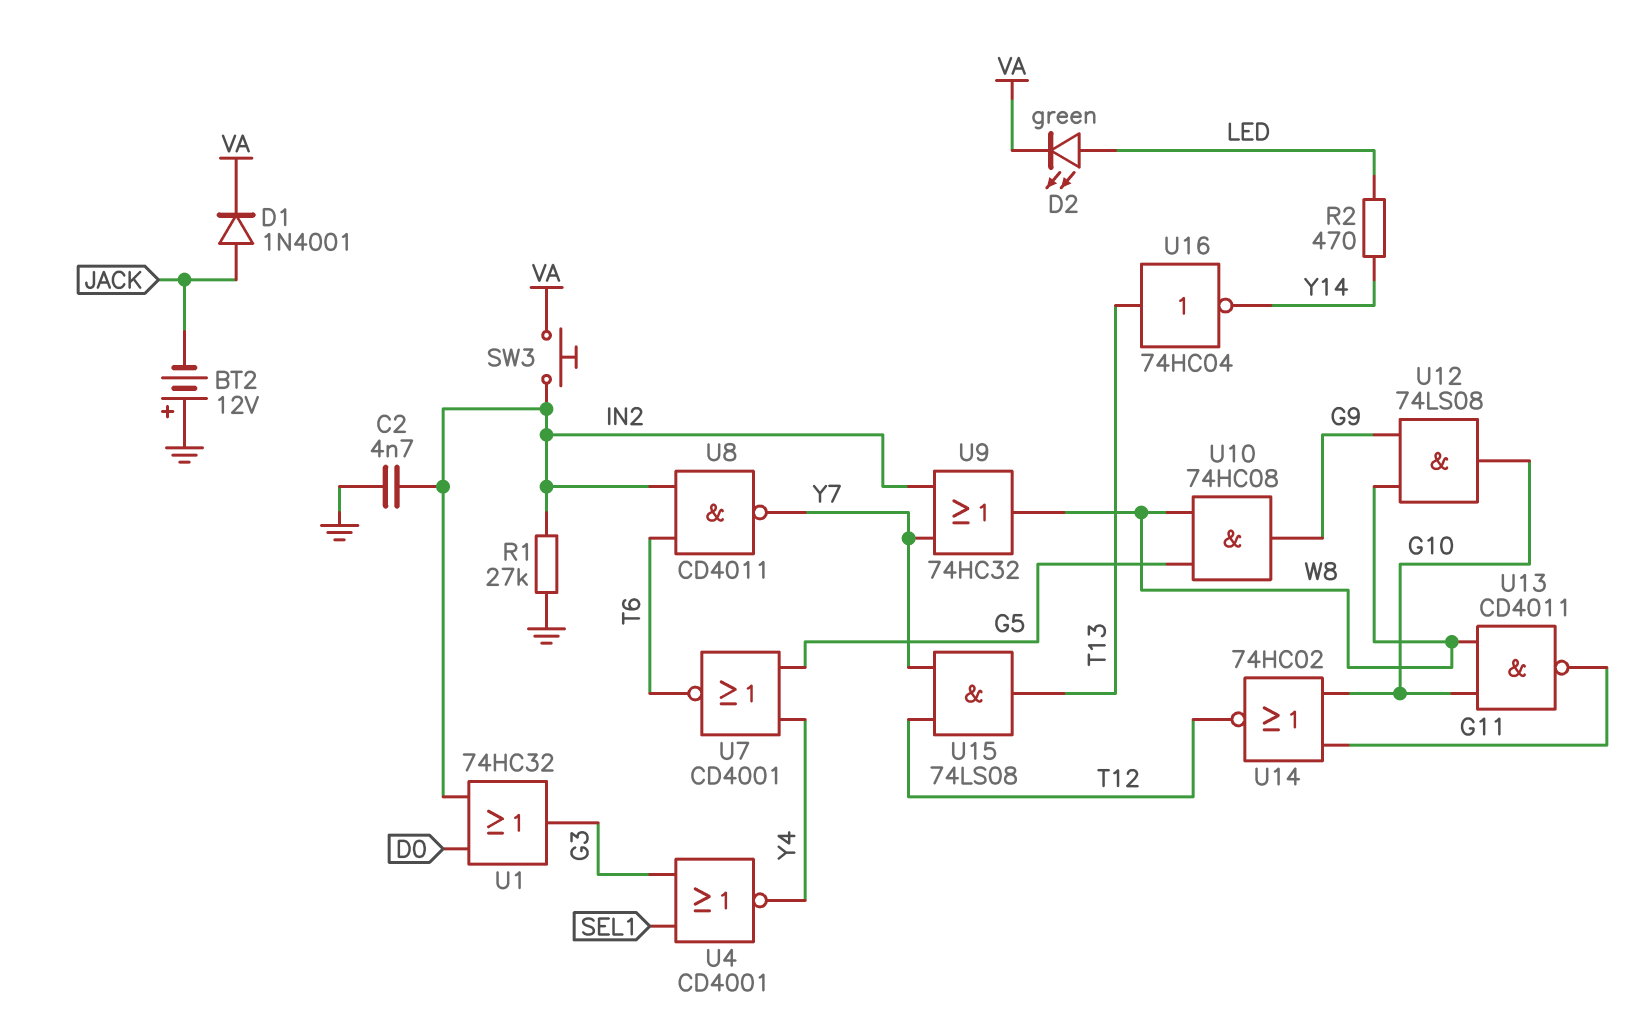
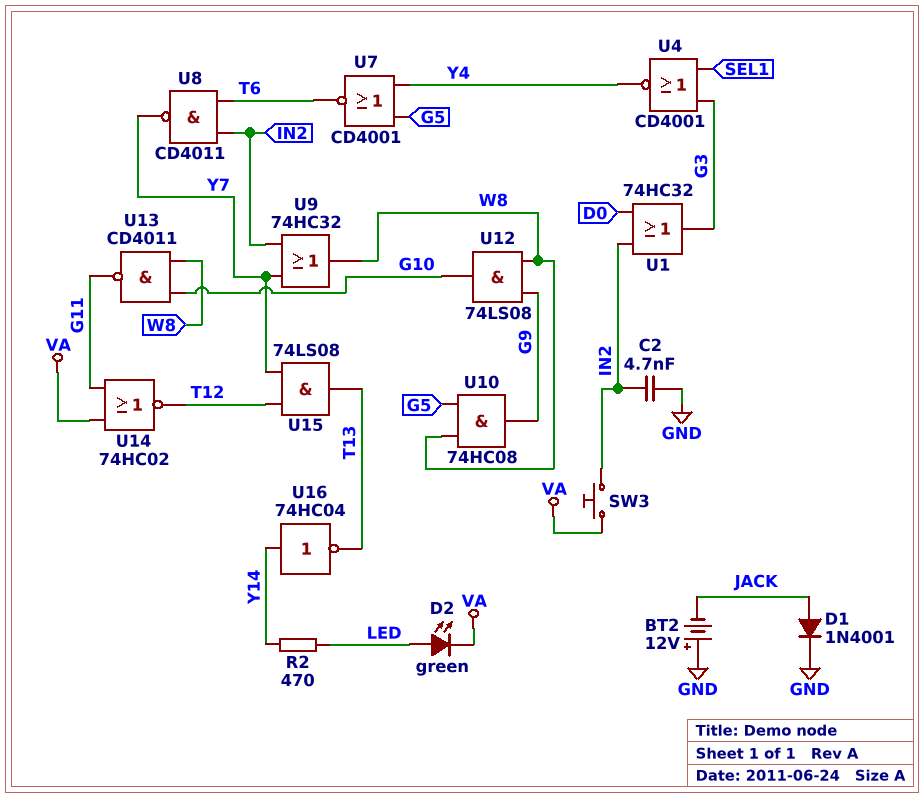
D1: diode 1N4001 (A JACK, K VA) -> diode 1N4001 (A JACK, K GND)
R1: 27k (GND, IN2) -> none
U14: NOR 74HC02 (in G10, in G11, out T12) -> NOR 74HC02 (in G11, in VA, out T12)
U16: NOT 74HC04 (in T13, out Y14) -> NOT 74HC04 (in Y14, out T13)

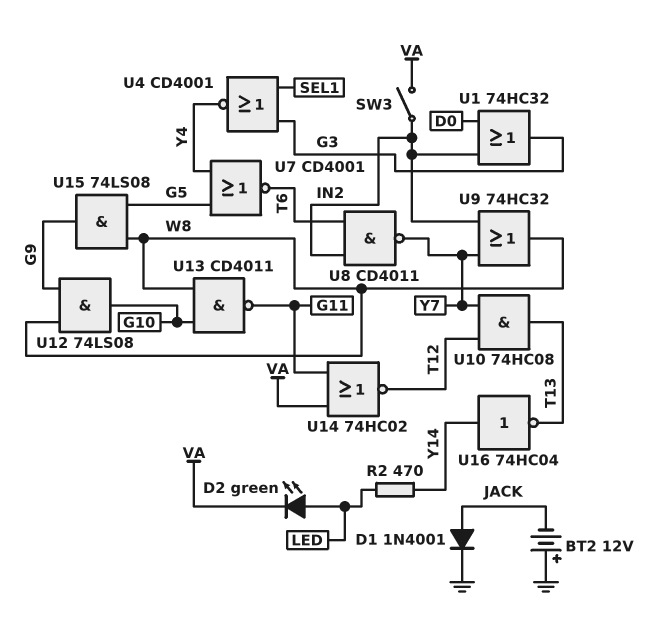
C2: 4.7nF (GND, IN2) -> none
SW3: button (IN2, VA) -> switch (IN2, VA)
U10: AND 74HC08 (in G5, in W8, out G9) -> AND 74HC08 (in T12, in Y7, out T13)
U15: AND 74LS08 (in T12, in Y7, out T13) -> AND 74LS08 (in G5, in W8, out G9)

